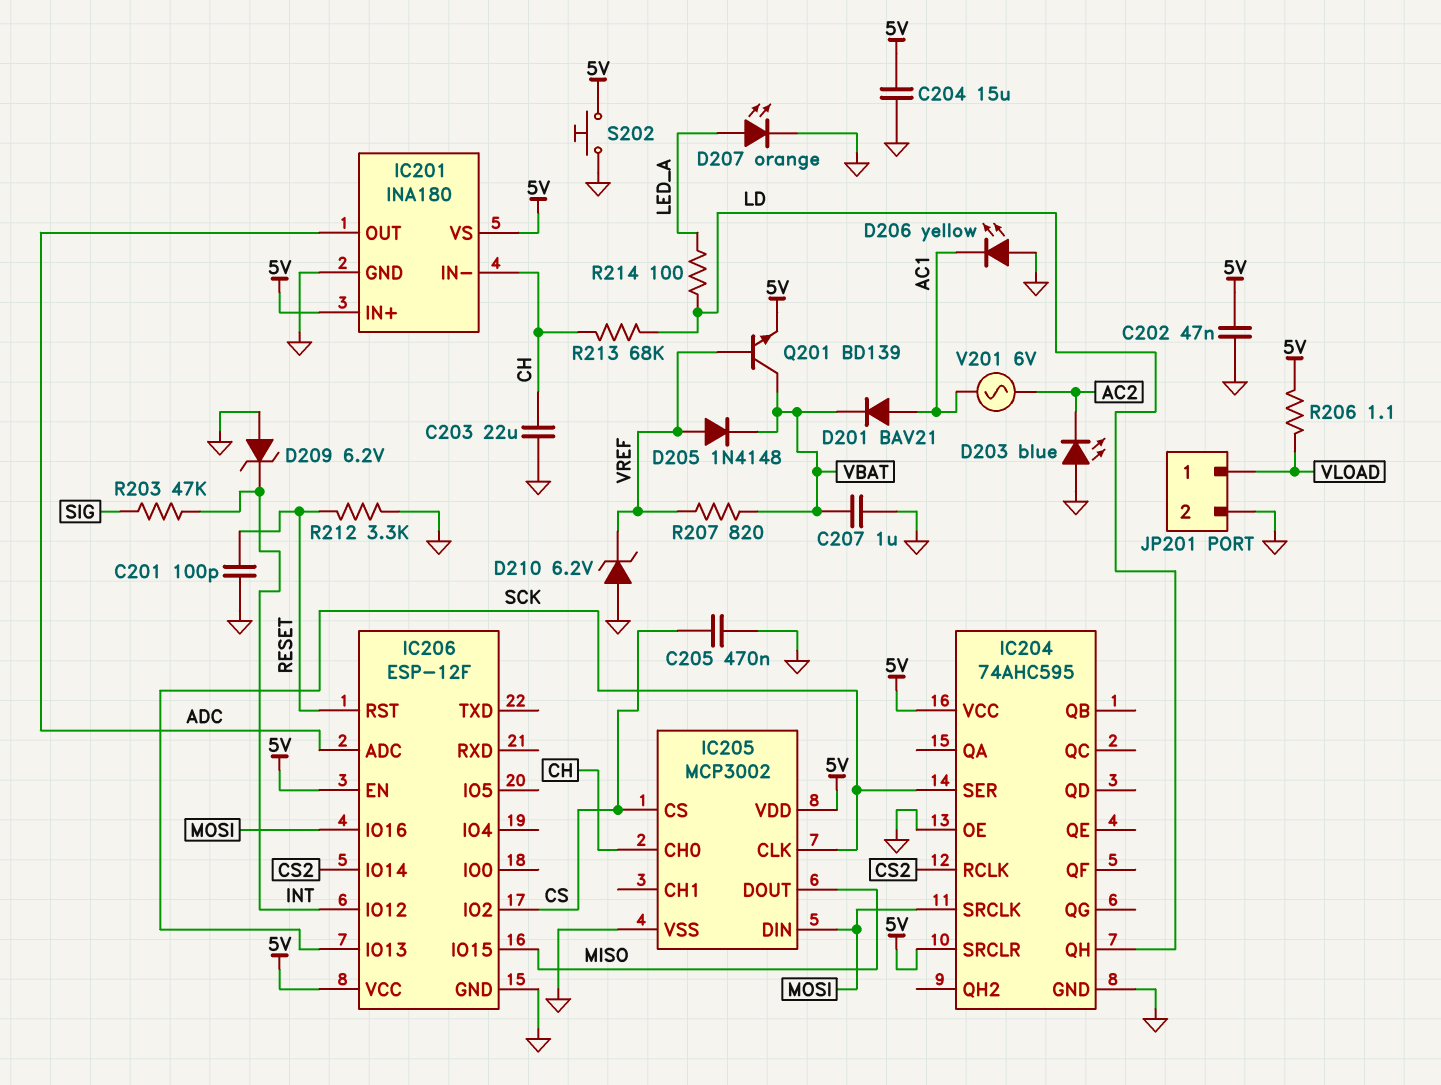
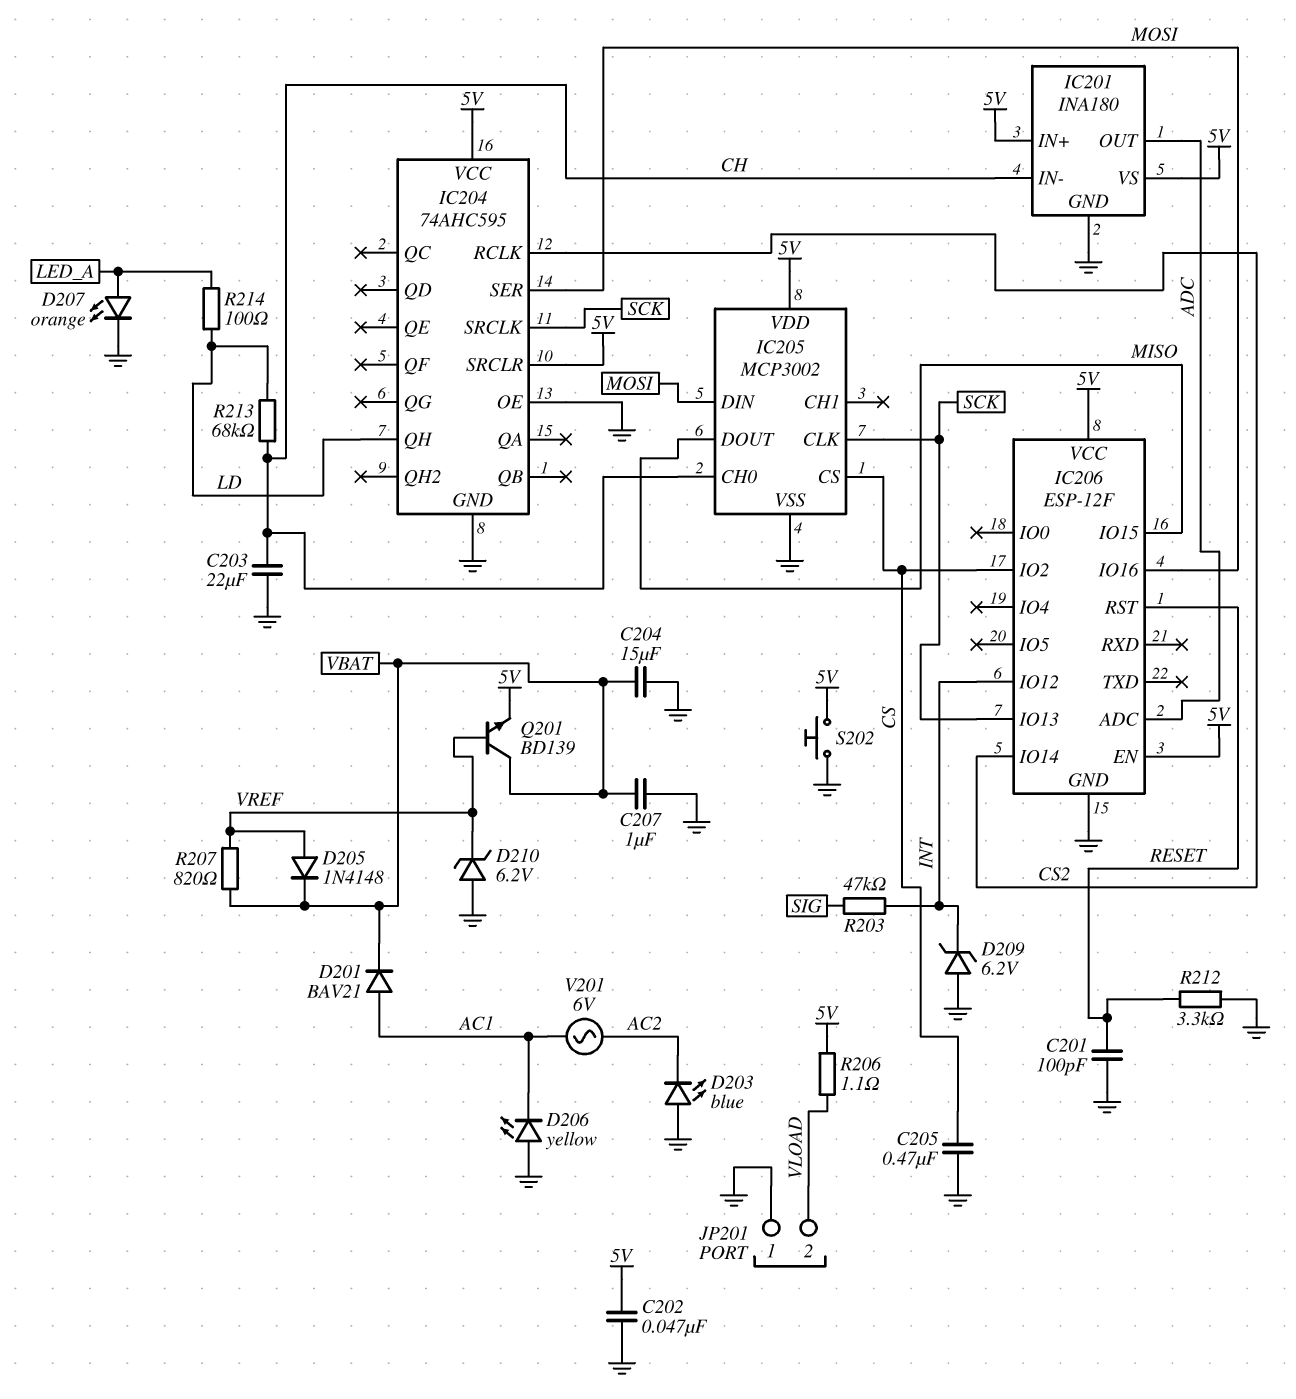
C204: 15uF (5V, GND) -> 15uF (GND, VBAT)
IC204 pin SER: SCK -> MOSI
IC204 pin SRCLK: MOSI -> SCK
JP201 pin 1: VLOAD -> GND
JP201 pin 2: GND -> VLOAD

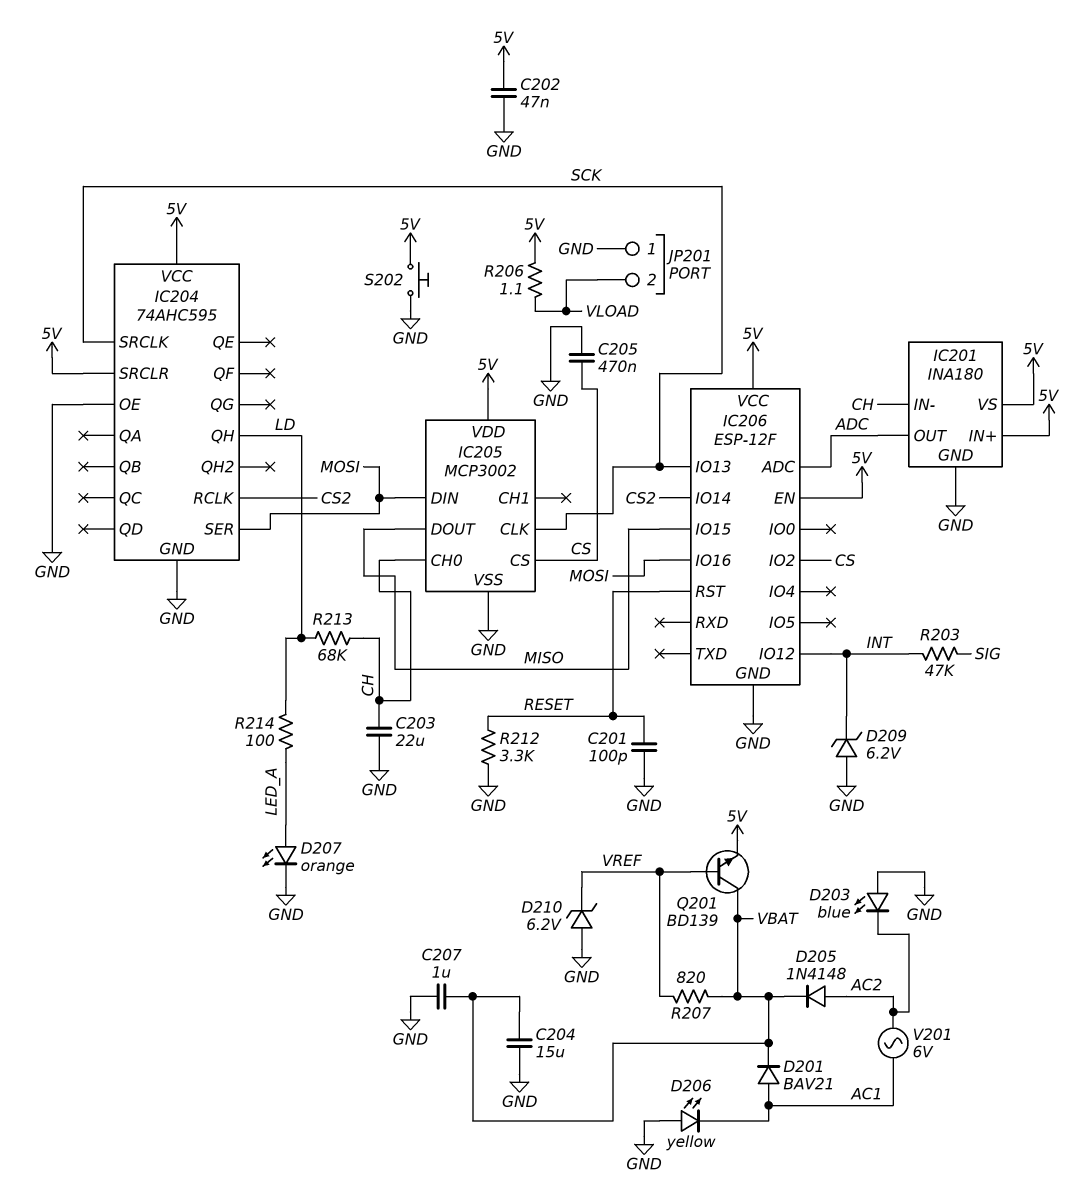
D205: diode 1N4148 (A VREF, K VBAT) -> diode 1N4148 (A AC2, K VBAT)

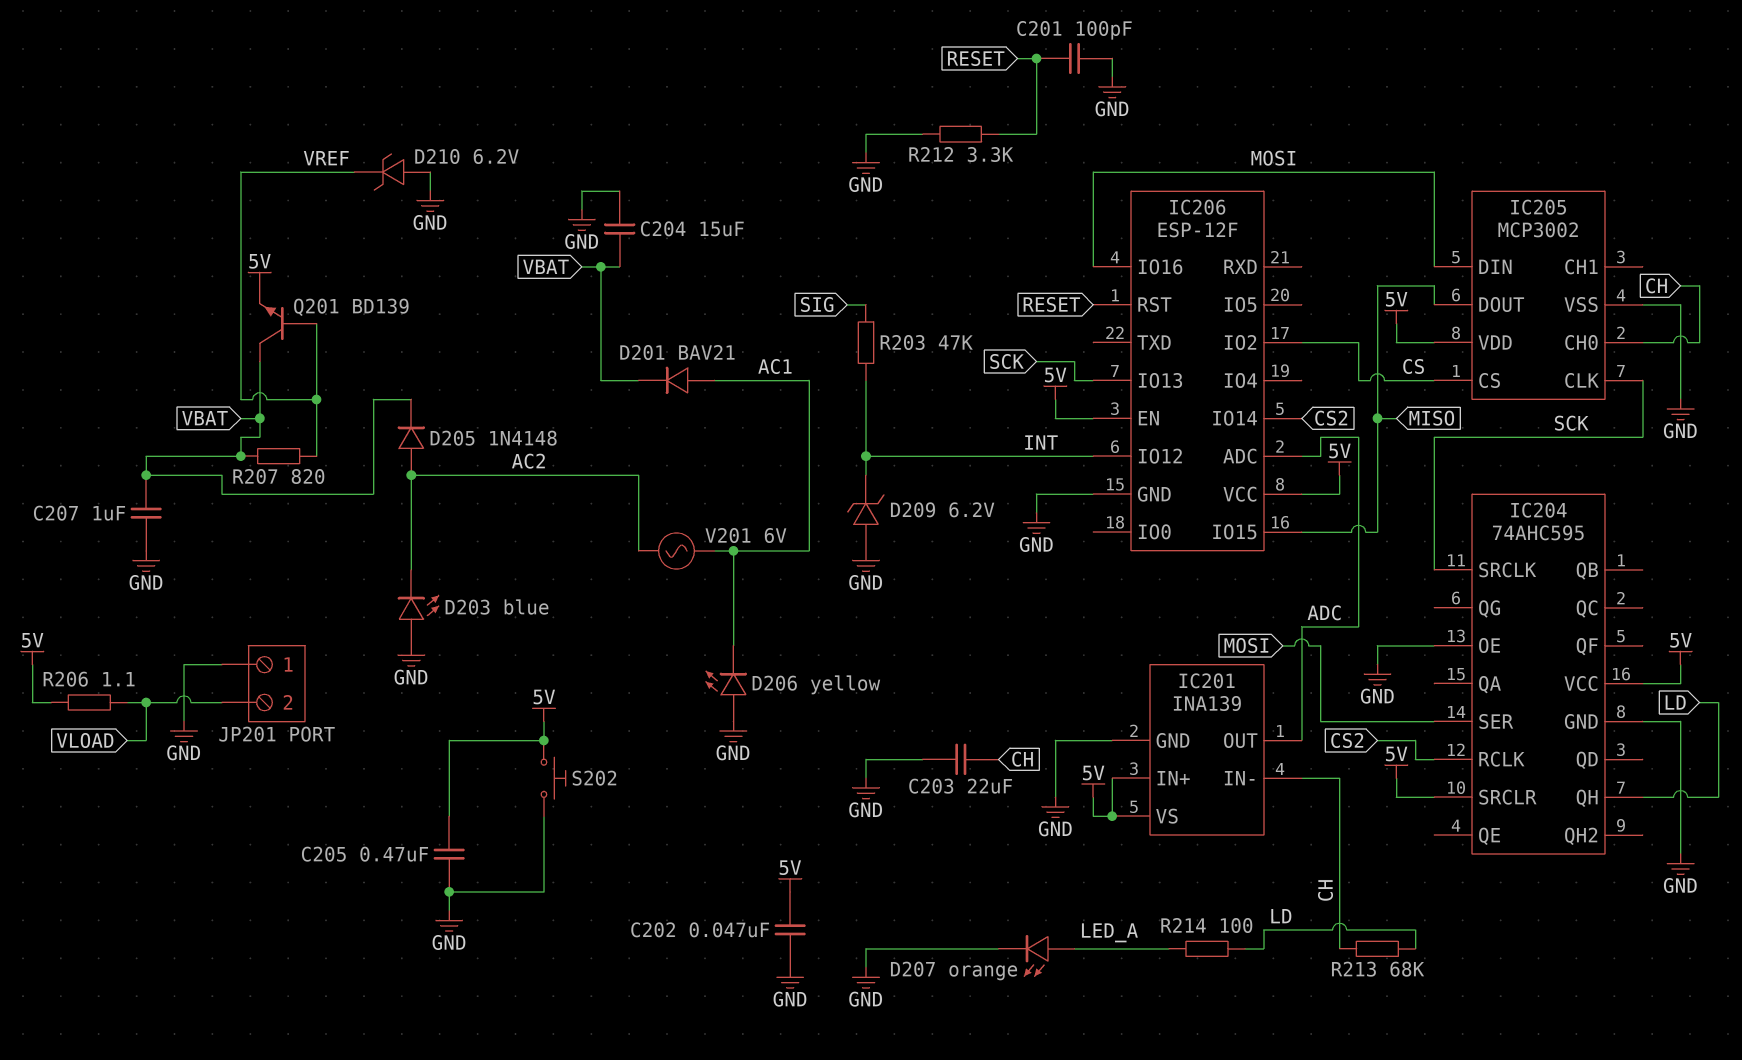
C205: 470nF (CS, GND) -> 470nF (5V, GND)
IC201: INA180 -> INA139

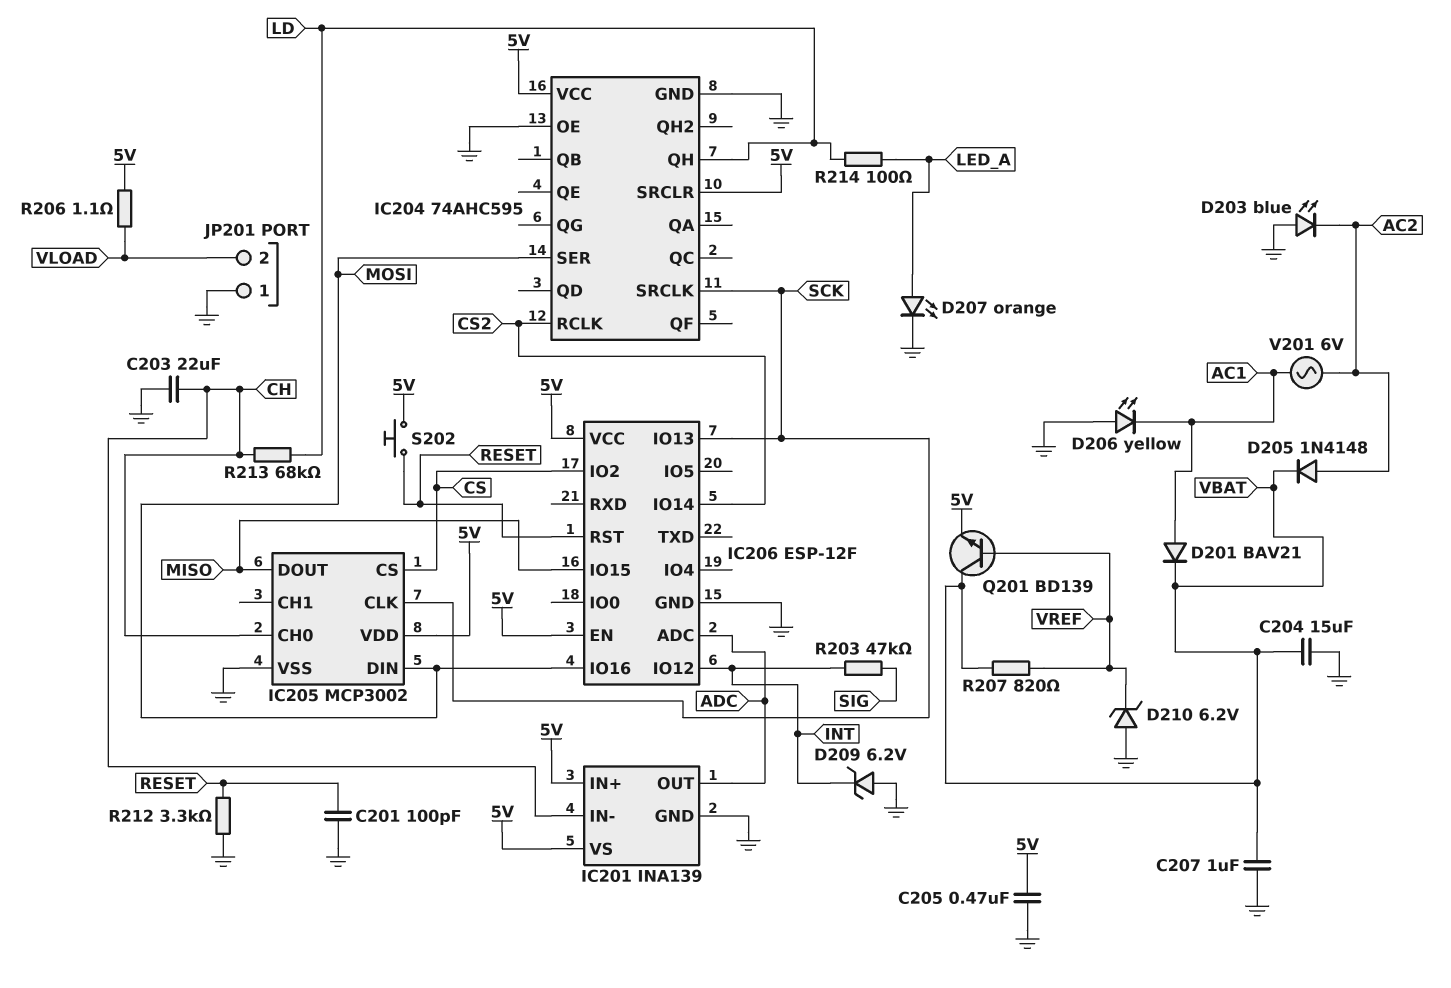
C202: 47nF (5V, GND) -> none
S202: button (5V, GND) -> button (5V, RESET)

